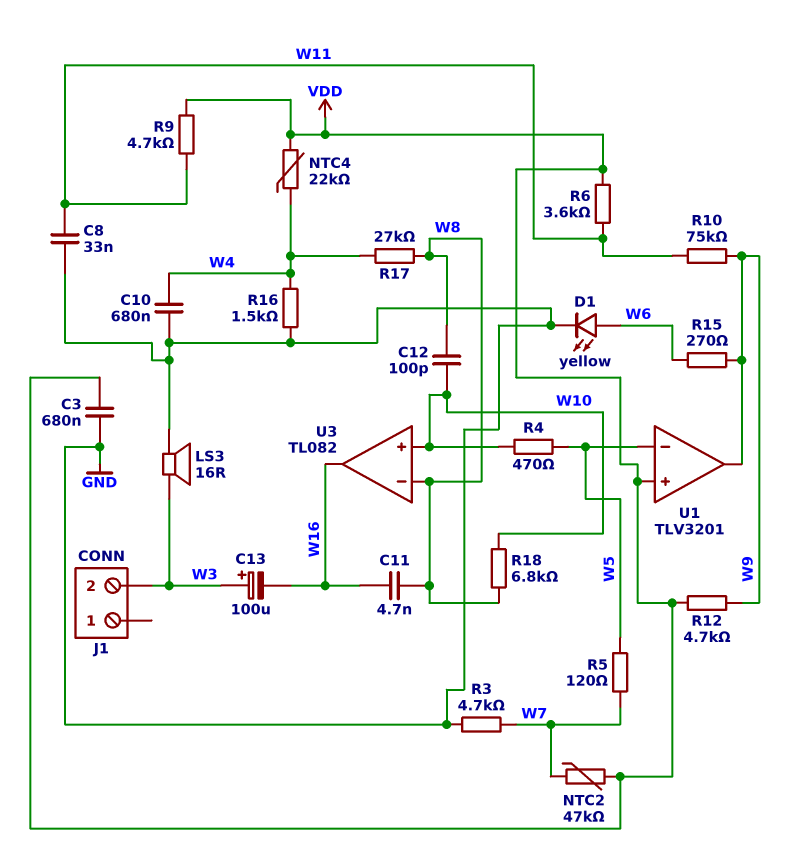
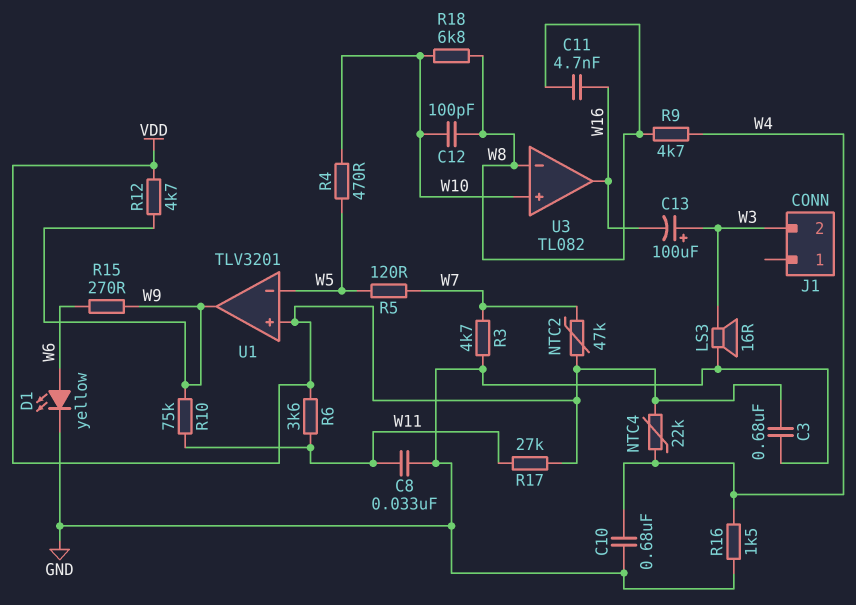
R9: 4.7k (VDD, W11) -> 4.7k (W4, W8)
R17: 27k (W4, W8) -> 27k (VDD, W11)

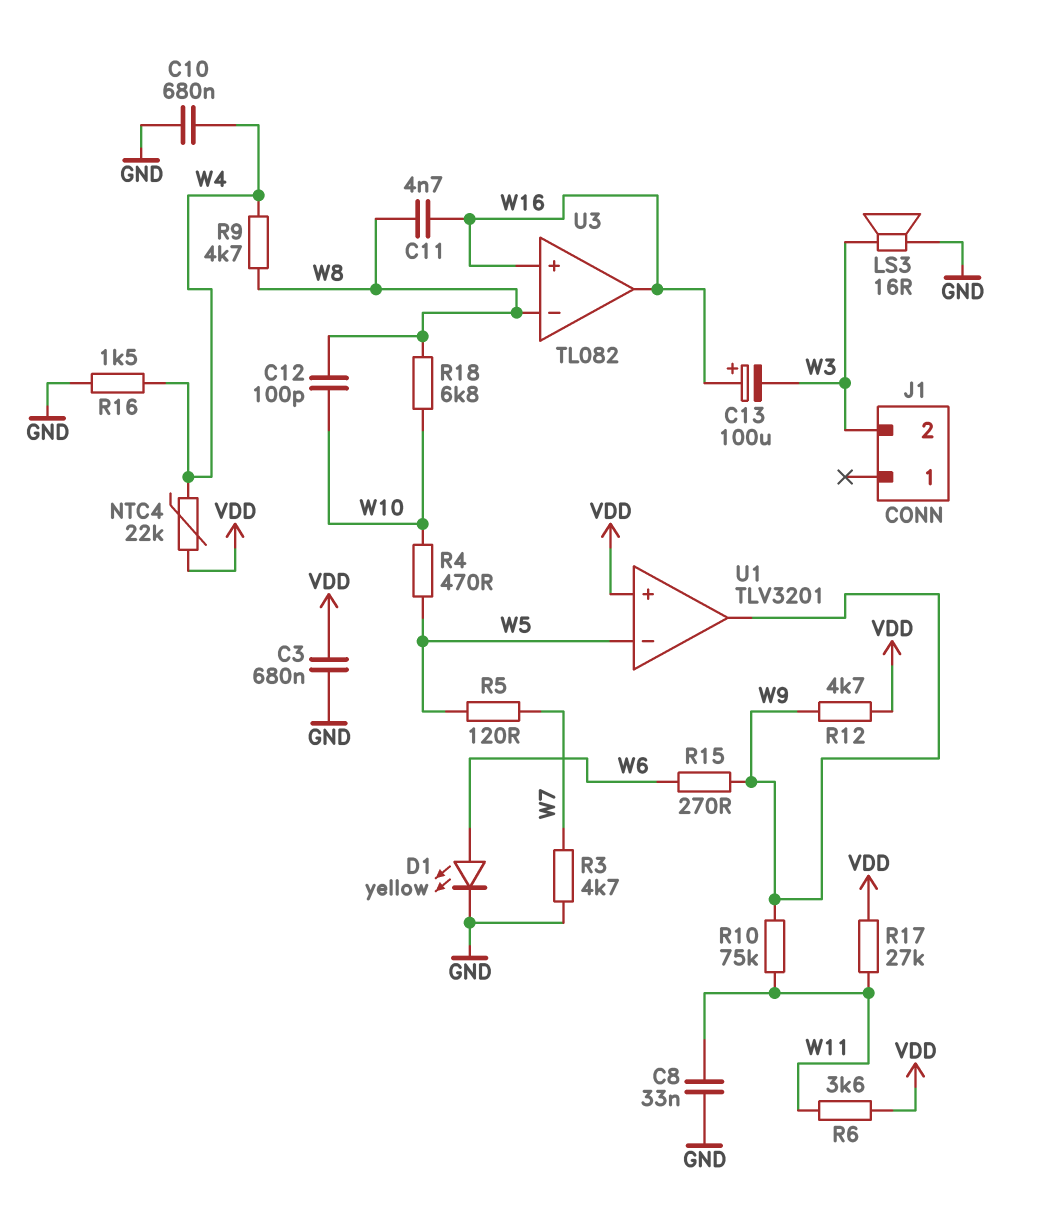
C13: 100uF (plus W3, minus W16) -> 100uF (plus W16, minus W3)
NTC2: 47k (VDD, W7) -> none
U3 pin in+: W10 -> W16

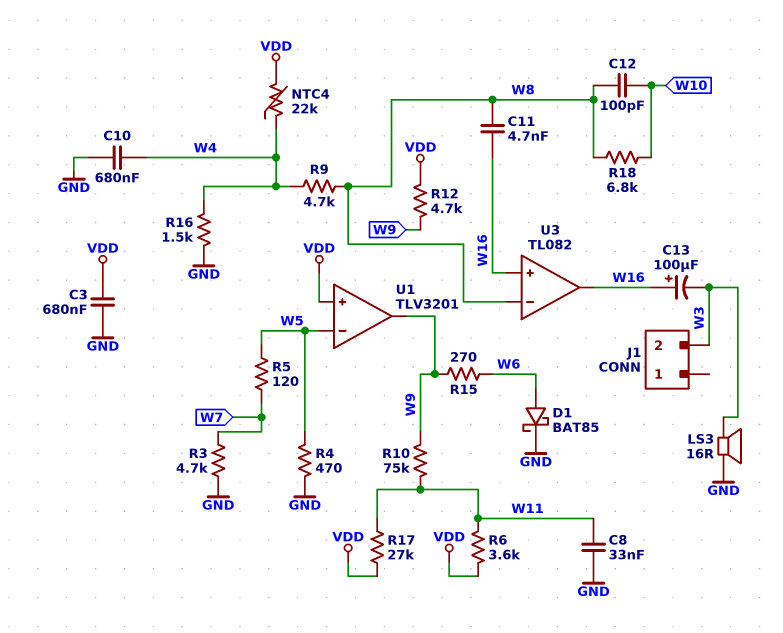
D1: LED yellow (A W6, K GND) -> schottky BAT85 (A W6, K GND)
R4: 470 (W5, W10) -> 470 (GND, W5)

